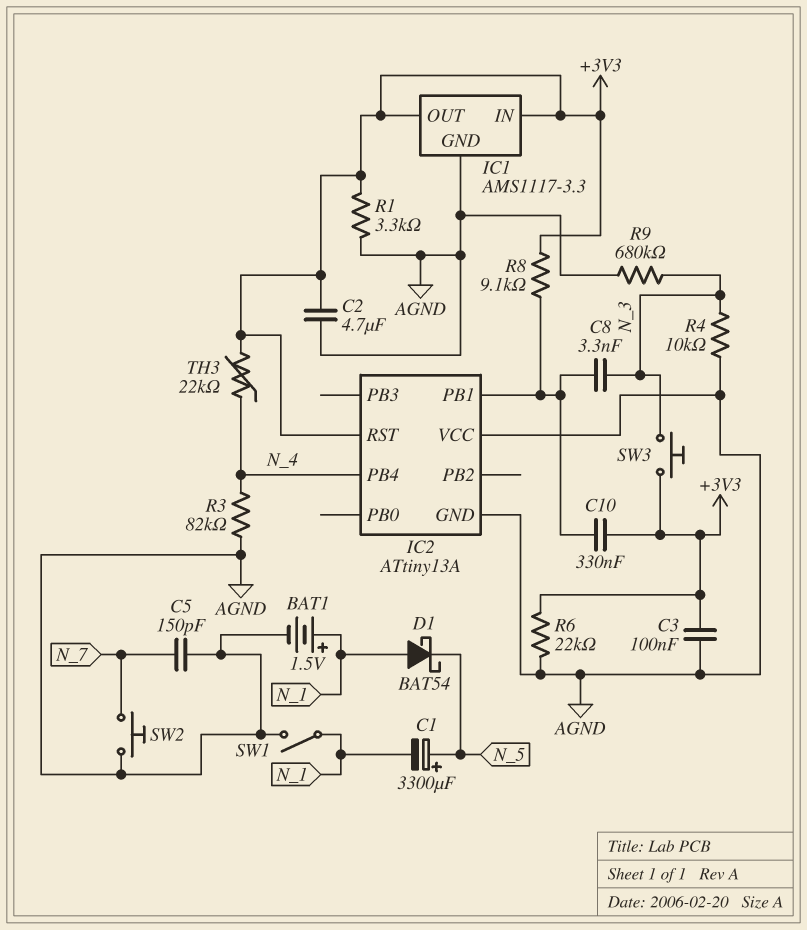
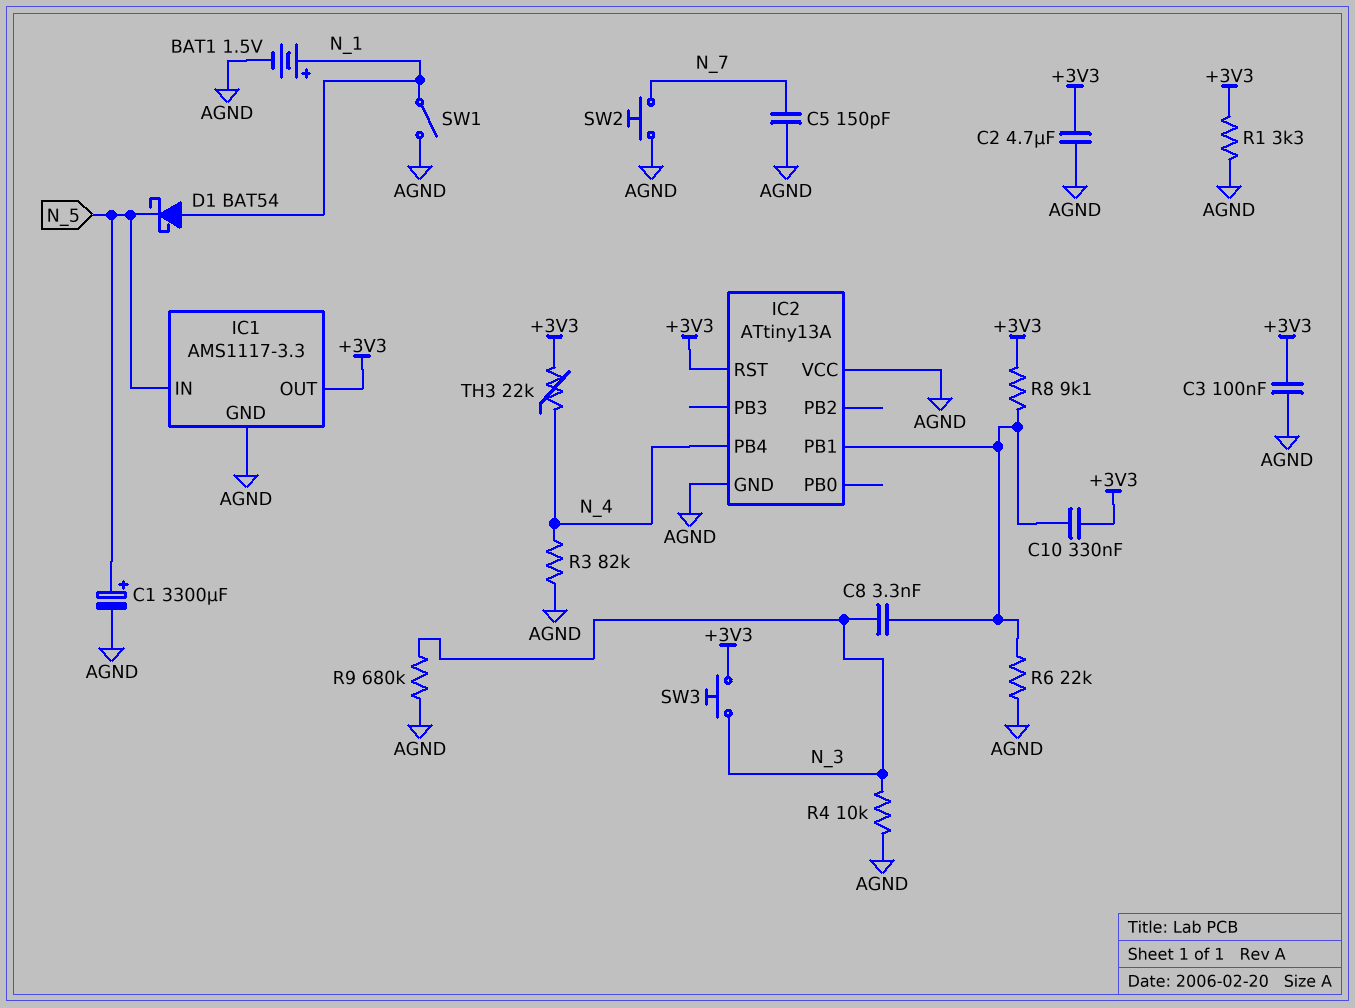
C1: 3300uF (plus N_5, minus N_1) -> 3300uF (plus N_5, minus AGND)
IC1 pin IN: +3V3 -> N_5
R6: 22k (+3V3, AGND) -> 22k (AGND, IC2/PB1)

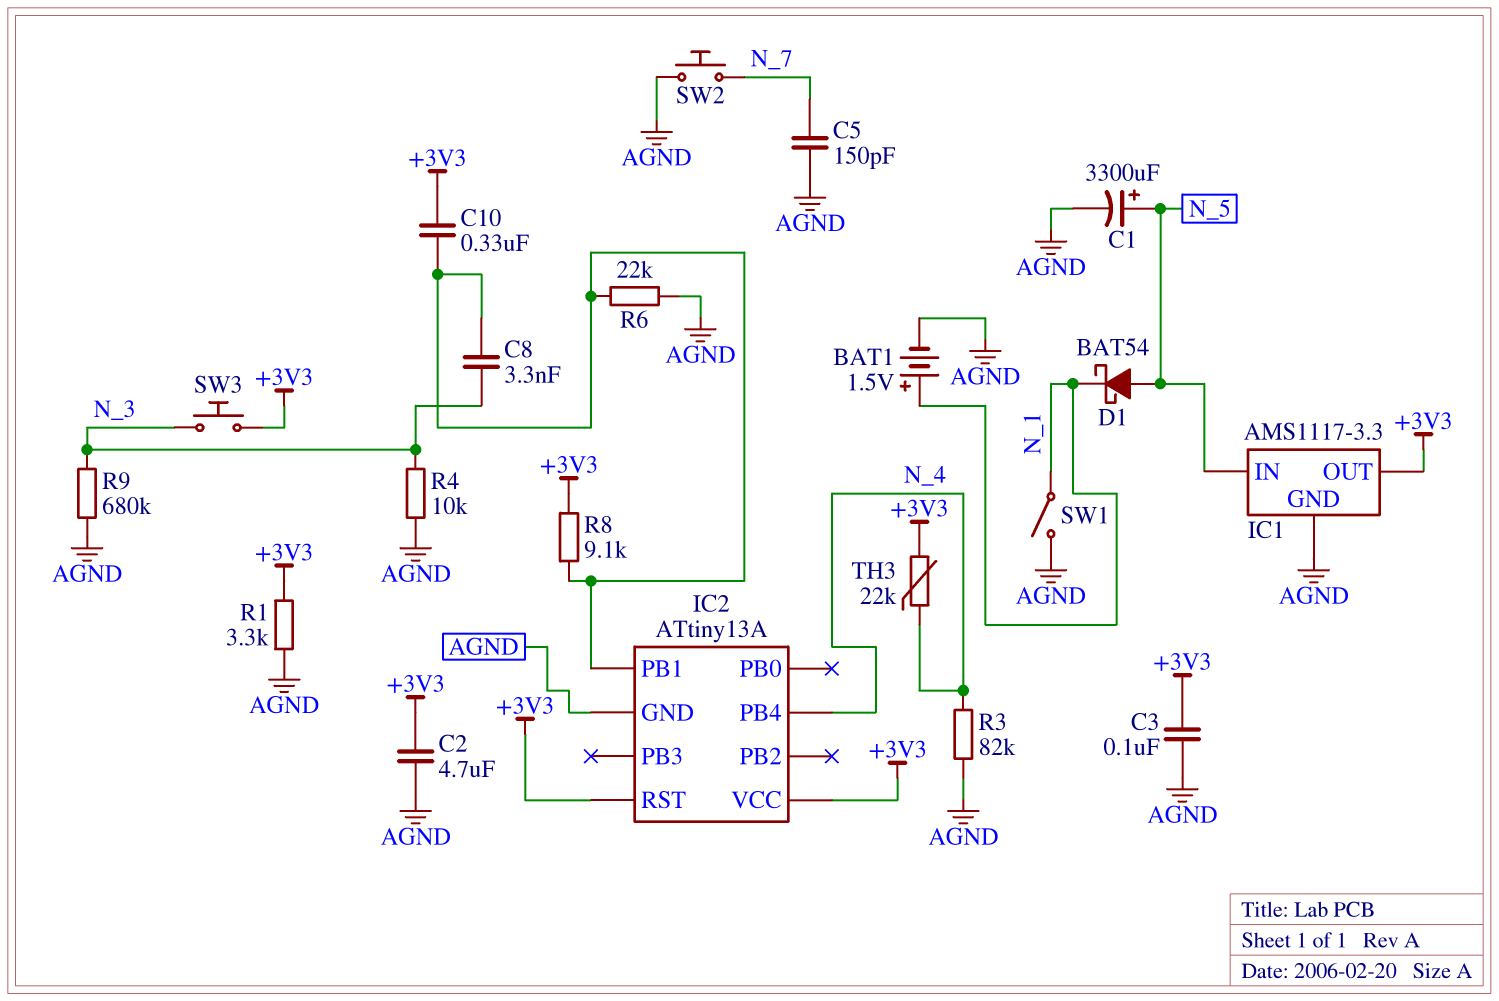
D1: schottky BAT54 (A N_1, K N_5) -> schottky BAT54 (A N_5, K N_1)
IC2 pin VCC: AGND -> +3V3

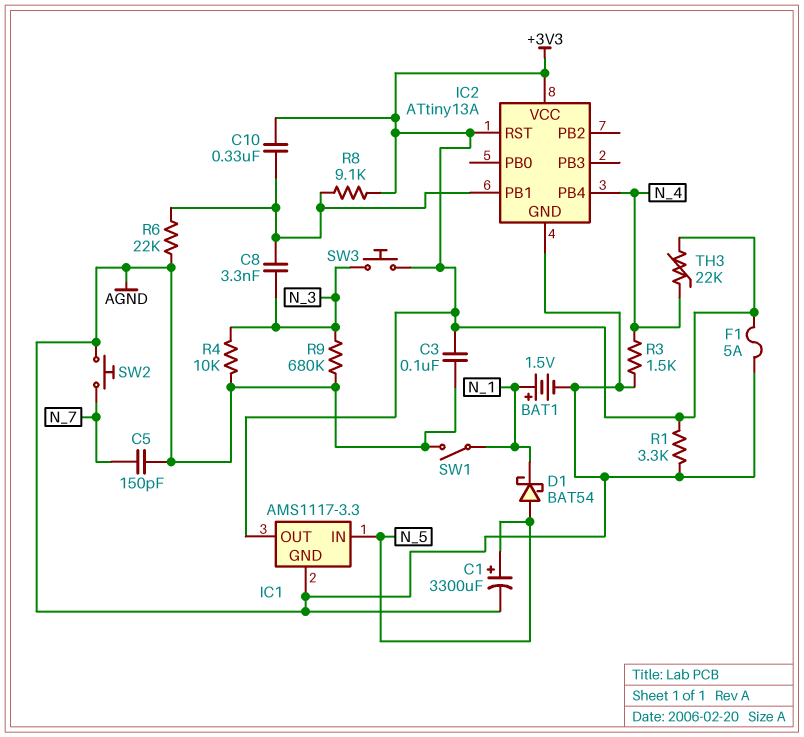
C2: 4.7uF (+3V3, AGND) -> none
F1: none -> 5A (+3V3, AGND)
R3: 82k (AGND, N_4) -> 1.5k (AGND, N_4)

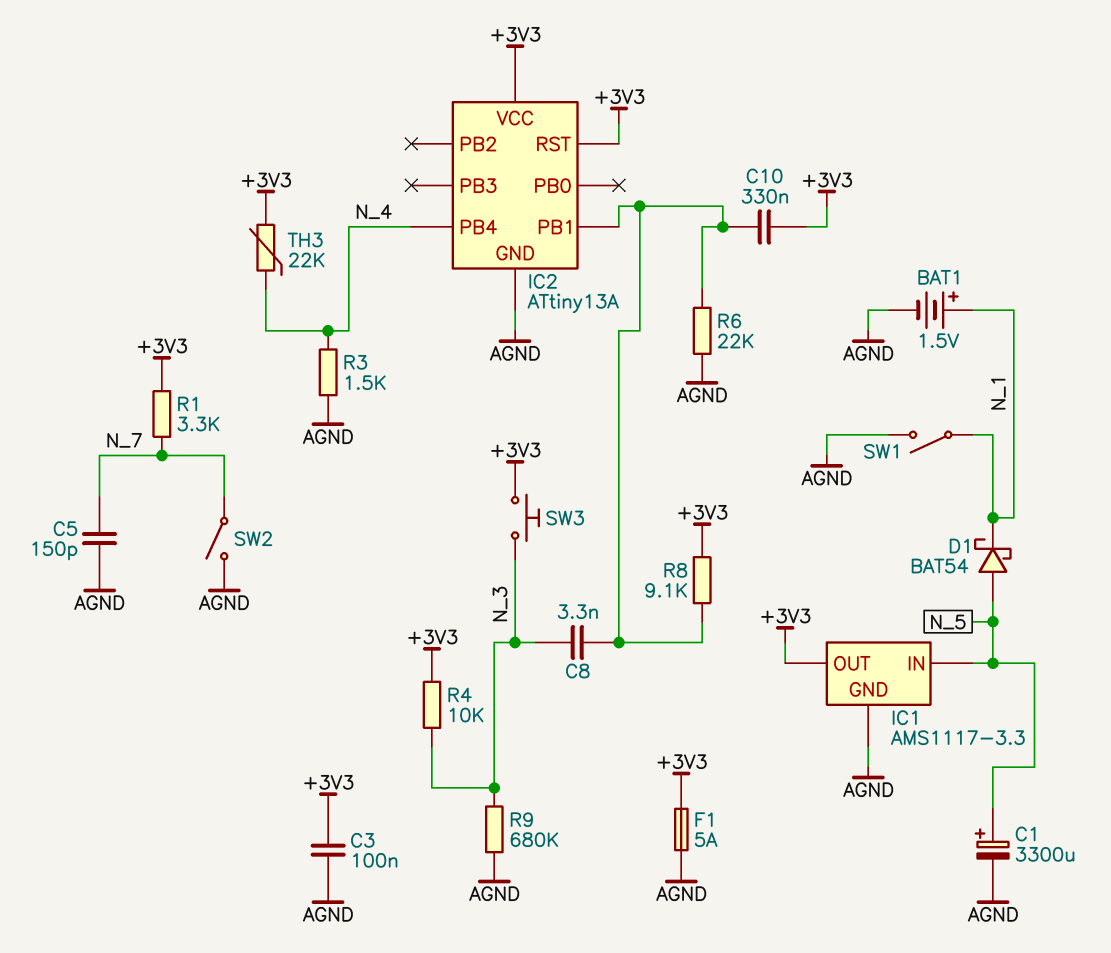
R1: 3.3k (+3V3, AGND) -> 3.3k (+3V3, N_7)
R4: 10k (AGND, N_3) -> 10k (+3V3, N_3)
SW2: button (AGND, N_7) -> switch (AGND, N_7)

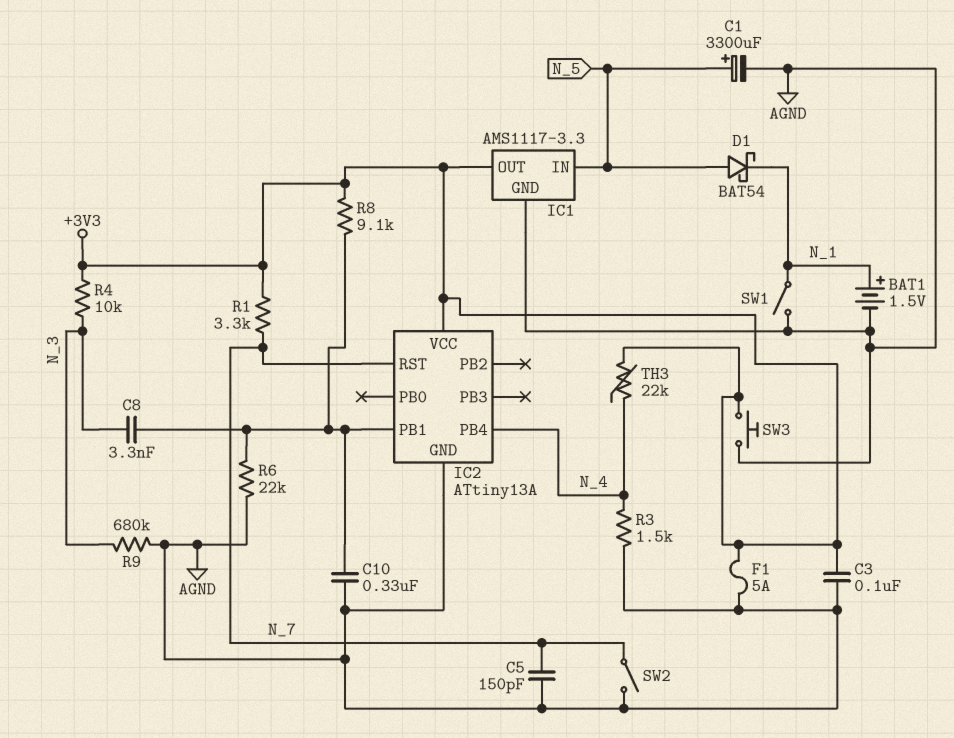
C10: 330nF (+3V3, IC2/PB1) -> 330nF (AGND, IC2/PB1)
IC2 pin RST: +3V3 -> N_7
SW3: button (+3V3, N_3) -> button (+3V3, AGND)

